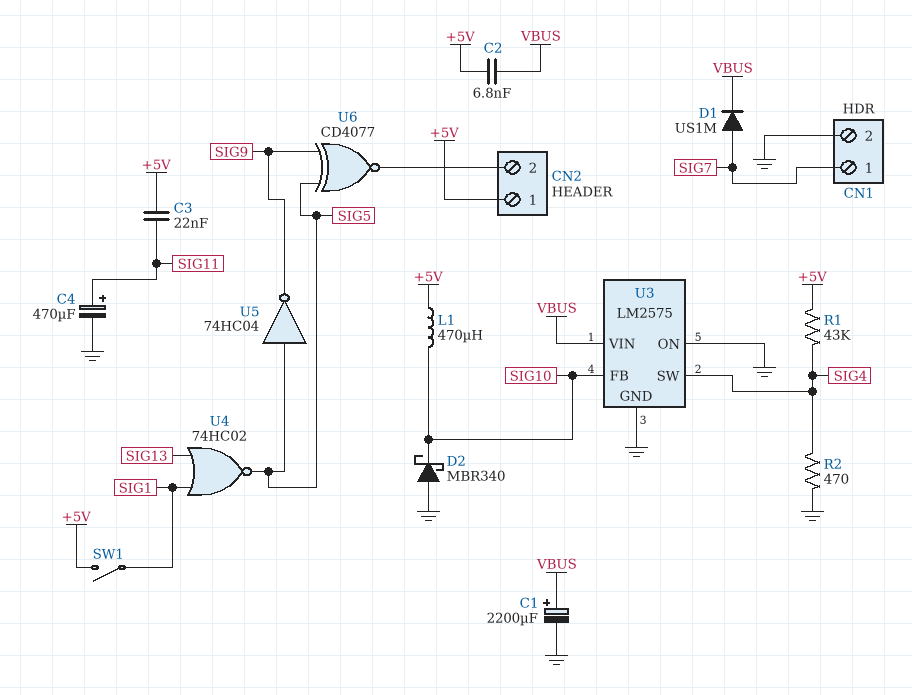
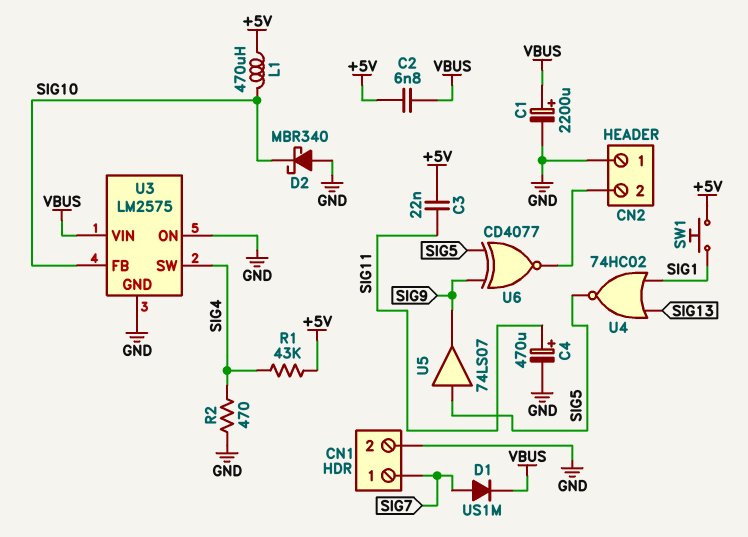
CN2 pin 1: +5V -> GND
SW1: switch (+5V, SIG1) -> button (+5V, SIG1)
U5: NOT 74HC04 (in SIG5, out SIG9) -> buffer 74LS07 (in SIG5, out SIG9)

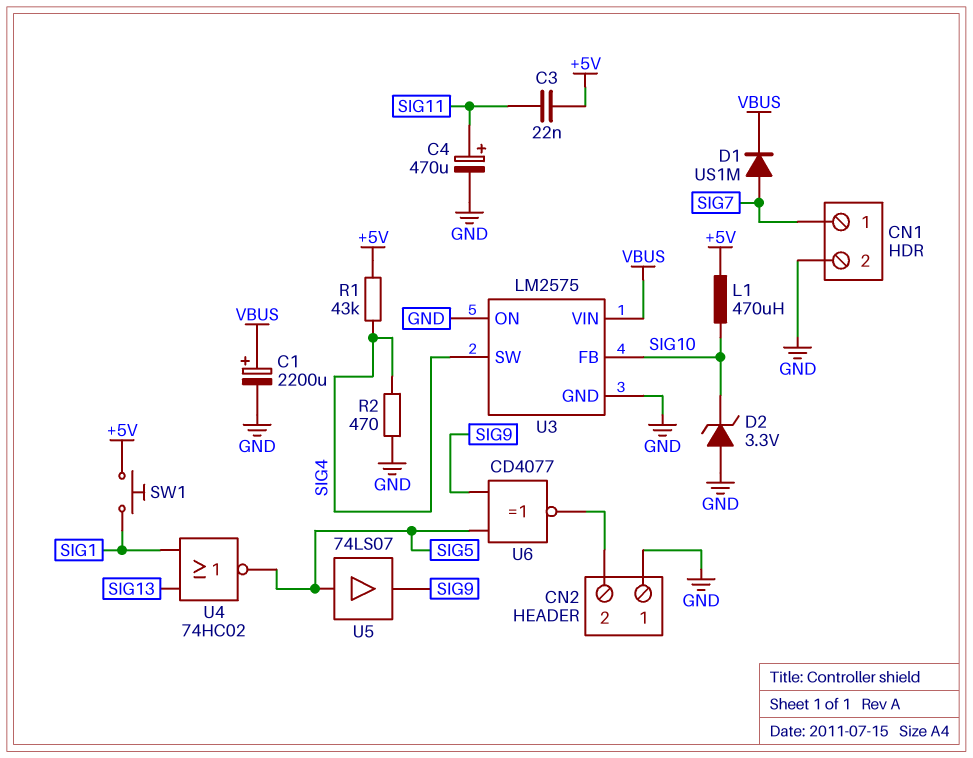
C2: 6.8nF (+5V, VBUS) -> none
D2: schottky MBR340 (A GND, K SIG10) -> zener 3.3V (A GND, K SIG10)

